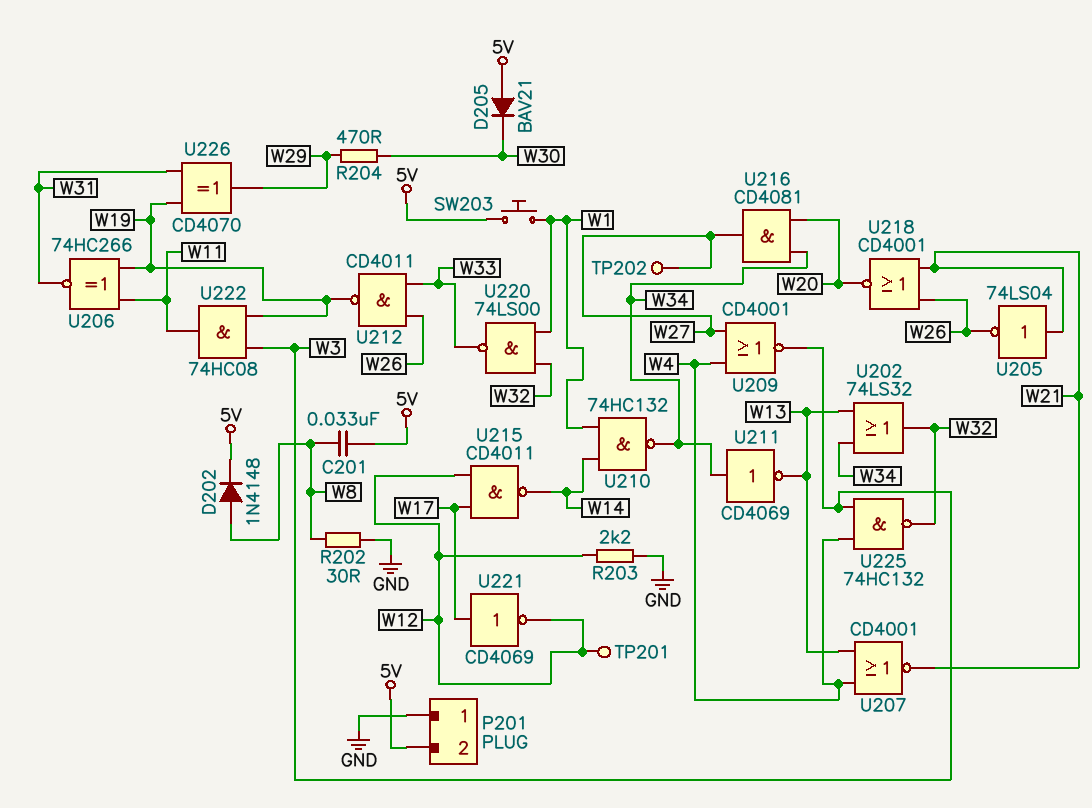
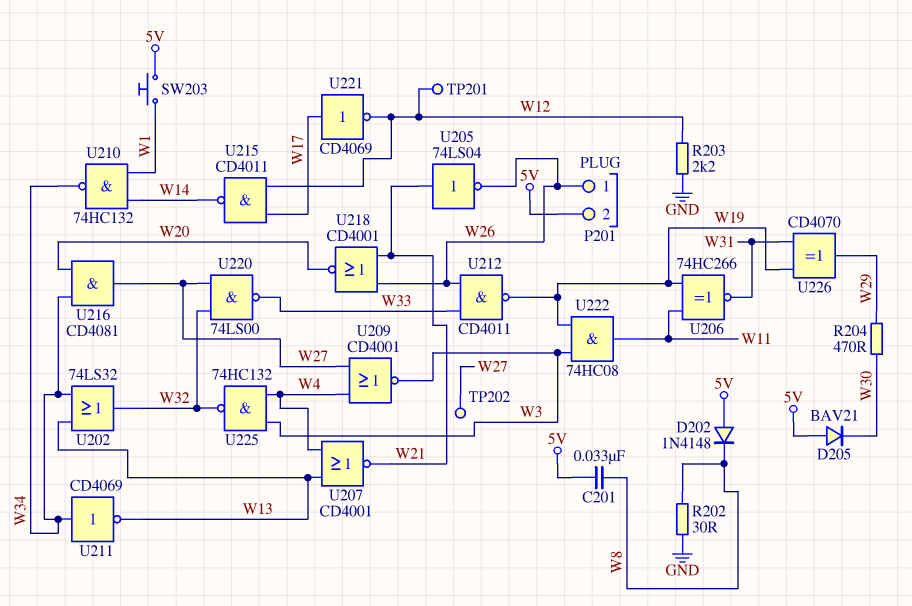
D202: diode 1N4148 (A W8, K 5V) -> diode 1N4148 (A 5V, K W8)
P201 pin 1: GND -> W26
U220: NAND 74LS00 (in W1, in W32, out W33) -> NAND 74LS00 (in W27, in W32, out W33)

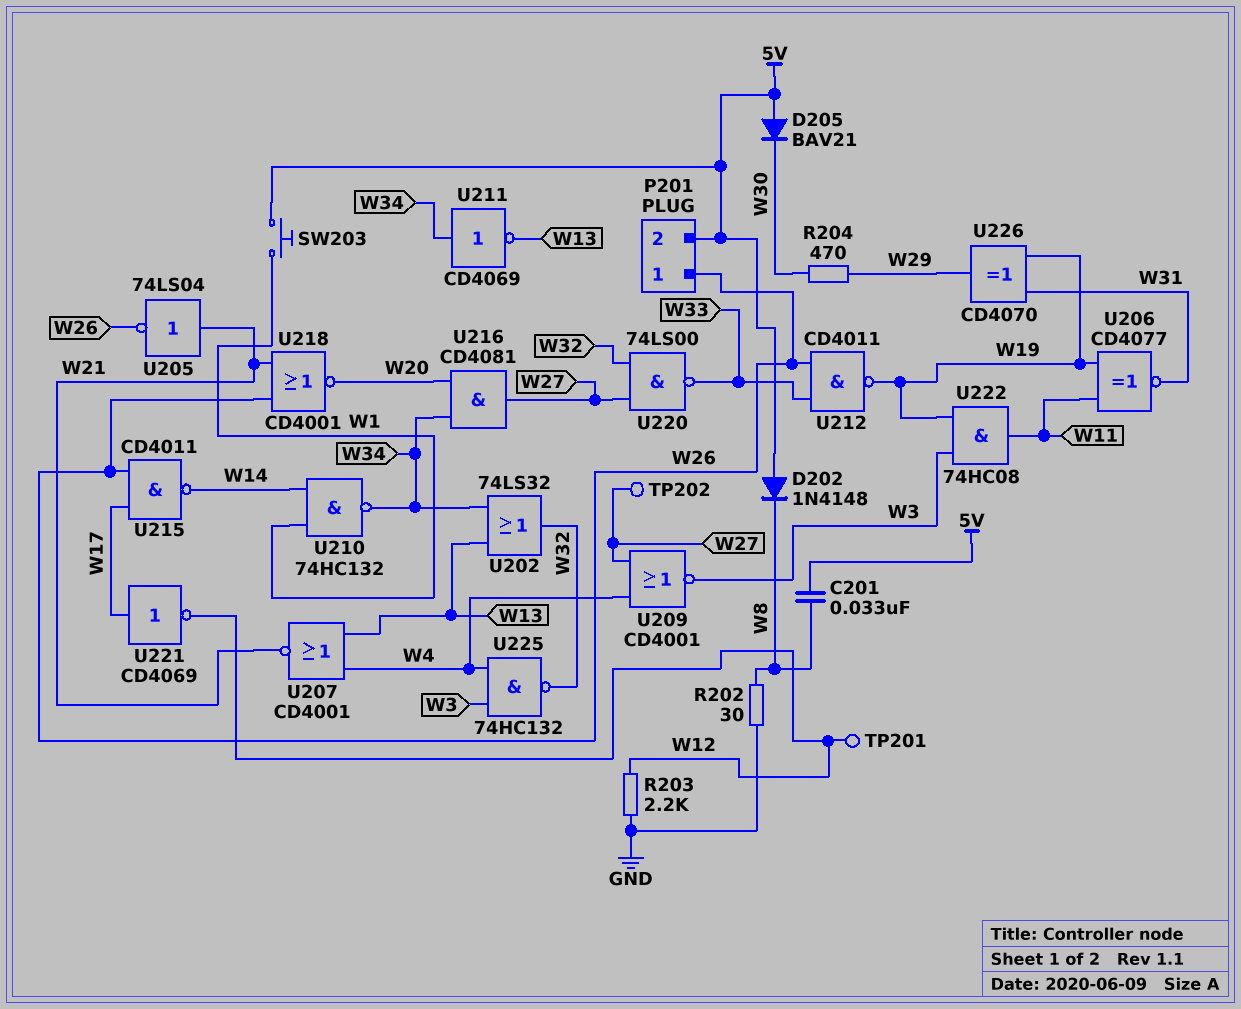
U206: XNOR 74HC266 (in W11, in W19, out W31) -> XNOR CD4077 (in W11, in W19, out W31)
U215: NAND CD4011 (in W12, in W17, out W14) -> NAND CD4011 (in W17, in W26, out W14)

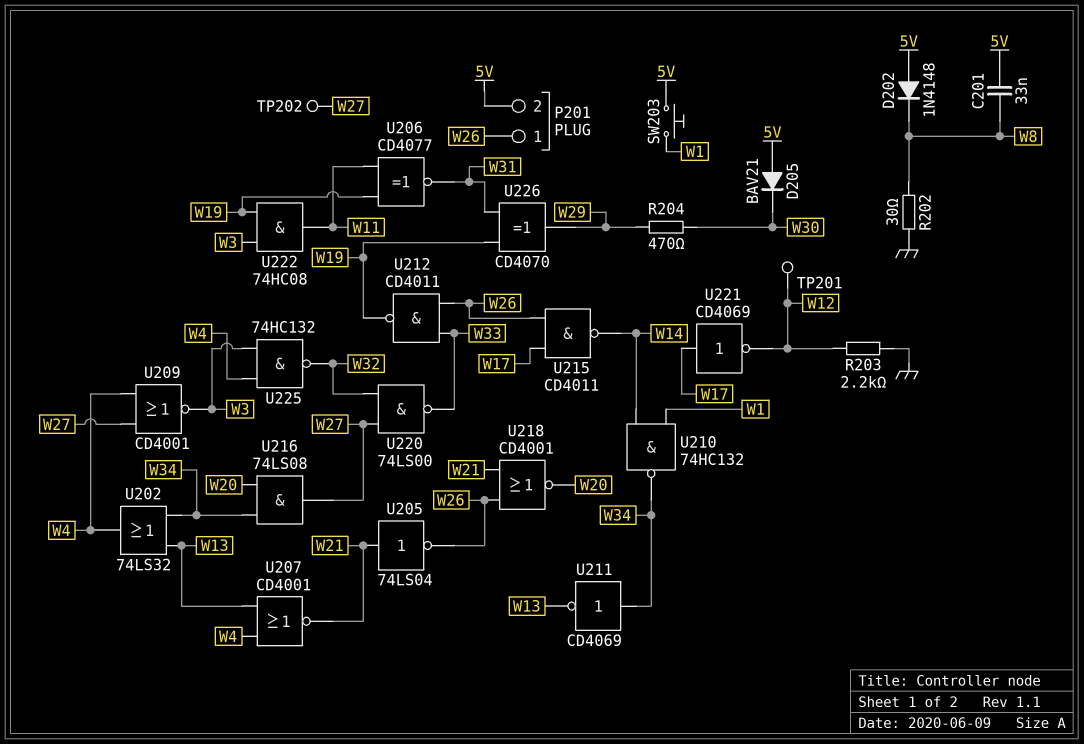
U202: OR 74LS32 (in W13, in W34, out W32) -> OR 74LS32 (in W13, in W34, out W4)
U216: AND CD4081 (in W20, in W34, out W27) -> AND 74LS08 (in W20, in W34, out W27)

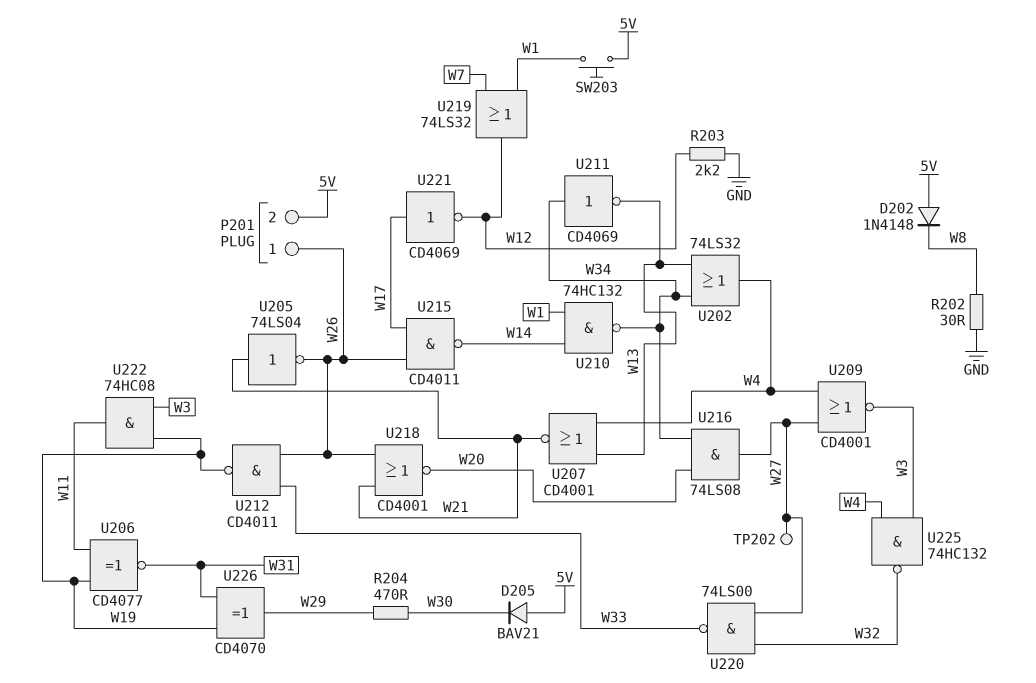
C201: 33nF (5V, W8) -> none
TP201: test point (W12) -> none
U219: none -> OR 74LS32 (in W1, in W7, out W12)

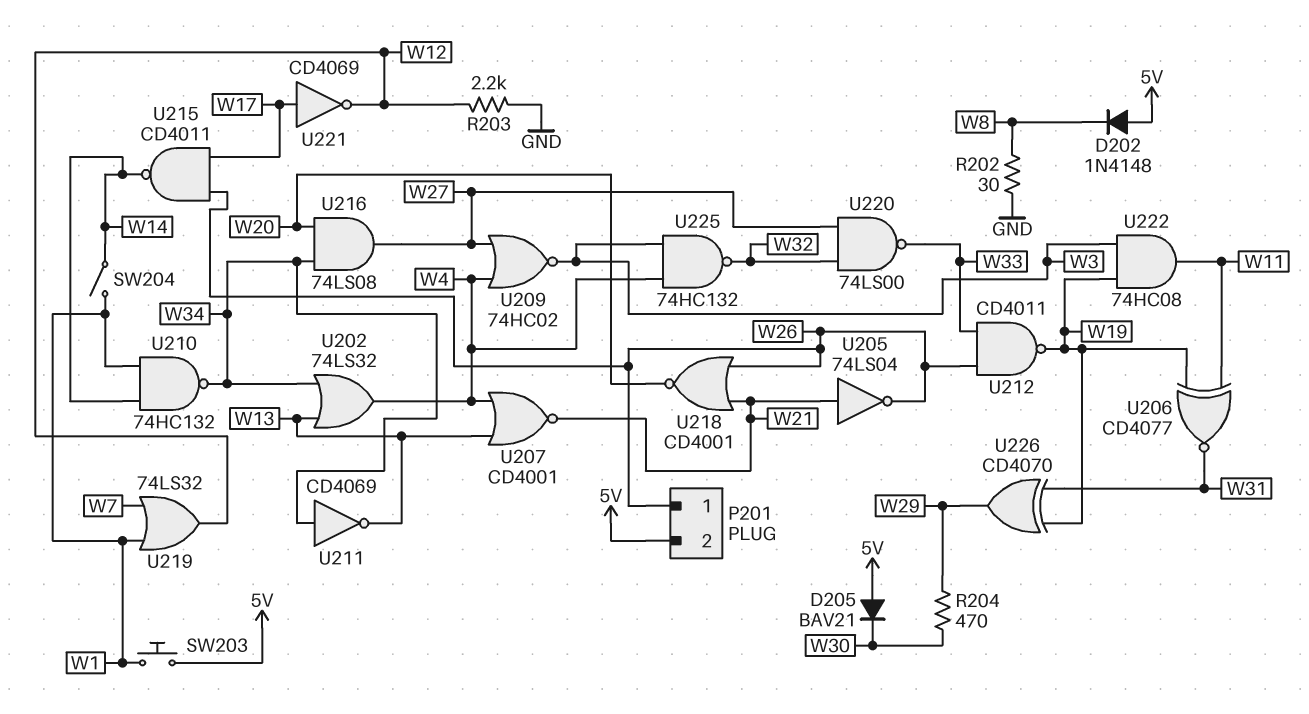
SW204: none -> switch (W1, W14)
TP202: test point (W27) -> none
U209: NOR CD4001 (in W4, in W27, out W3) -> NOR 74HC02 (in W4, in W27, out W3)

